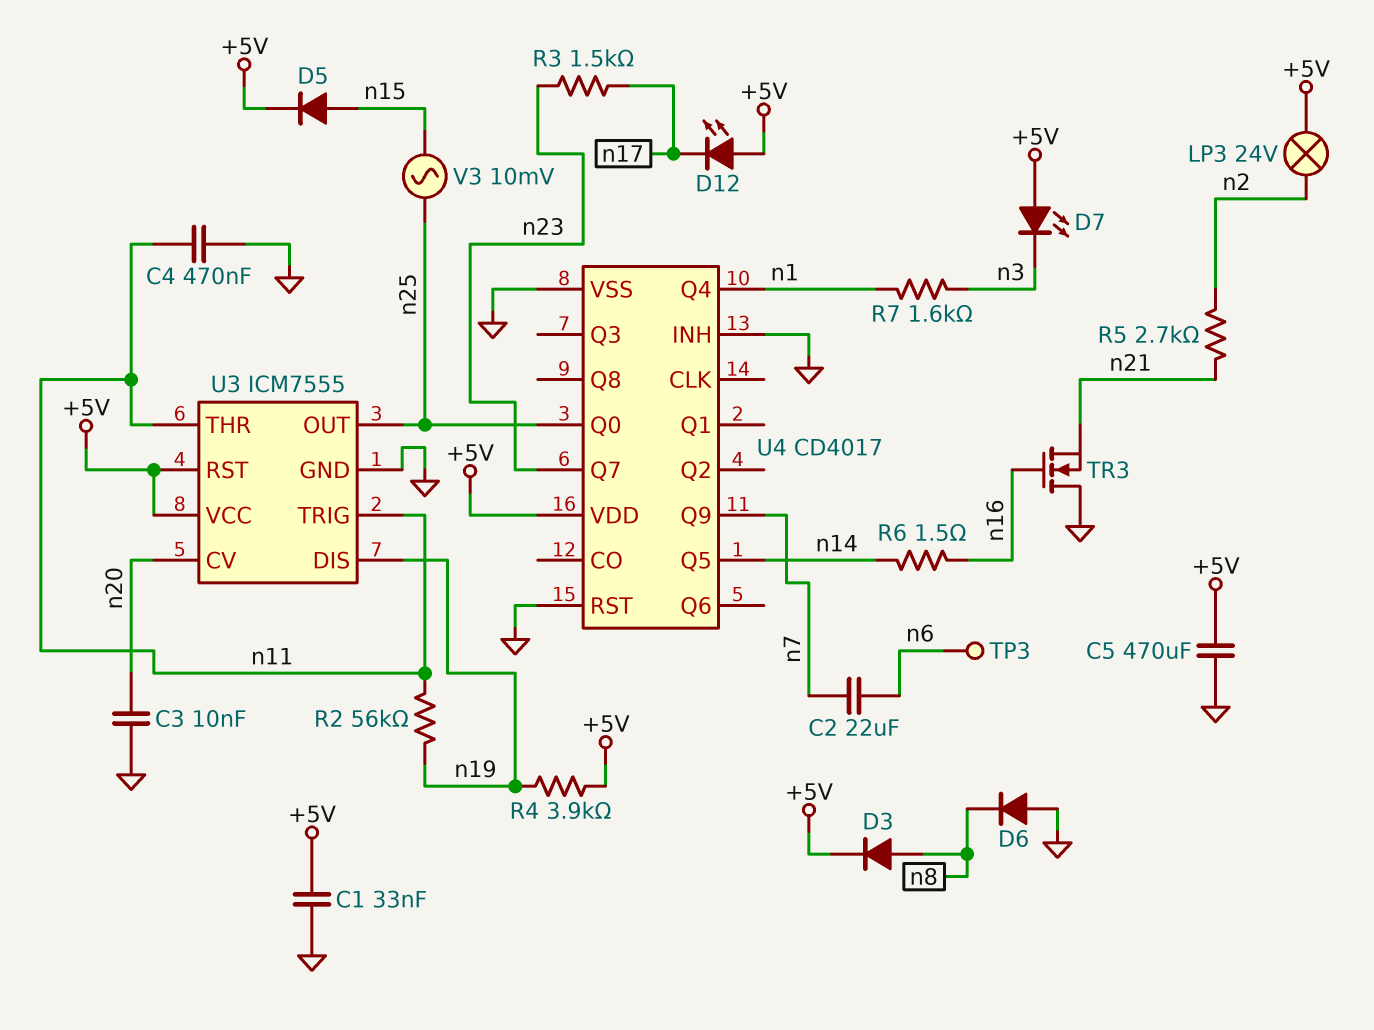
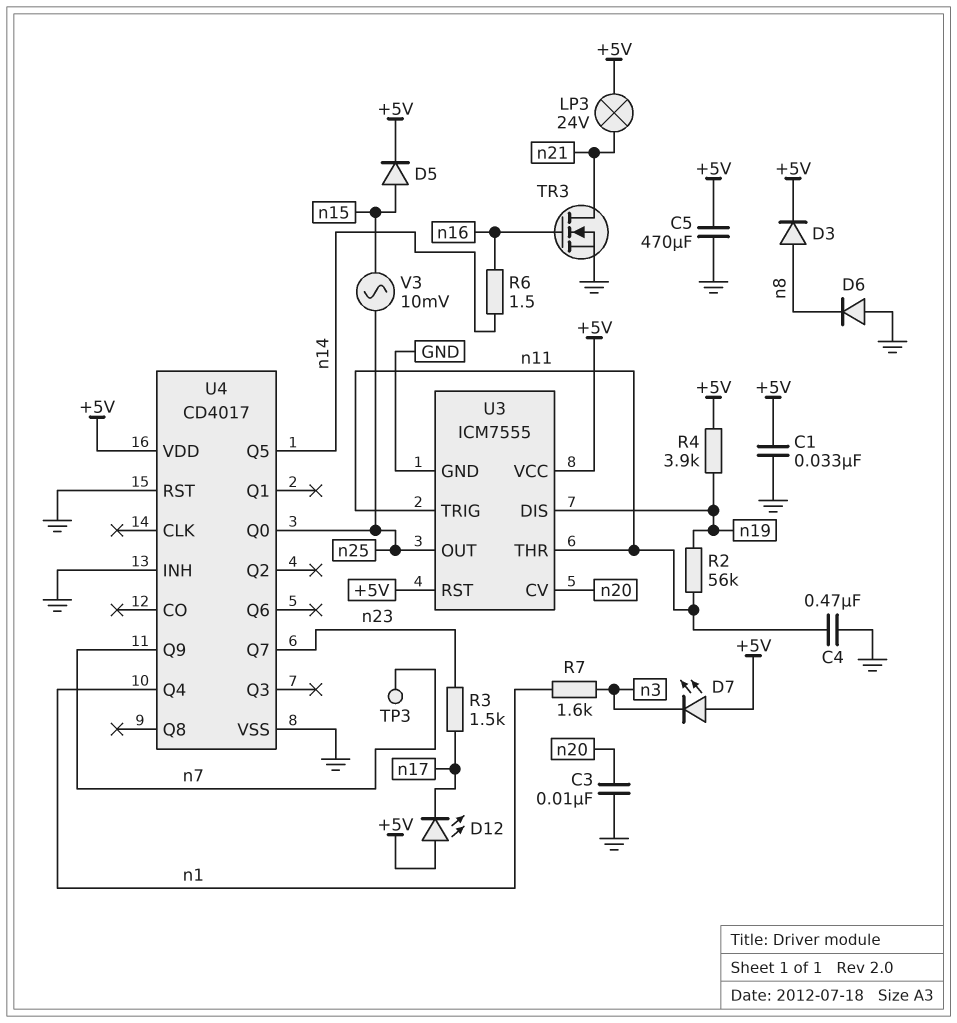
C2: 22uF (n6, n7) -> none
LP3: lamp 24V (+5V, n2) -> lamp 24V (+5V, n21)
R5: 2.7k (n2, n21) -> none
TP3: test point (n6) -> test point (n7)
TR3: NMOS (G n16, D GND, S n21) -> NMOS (G n16, D n21, S GND)

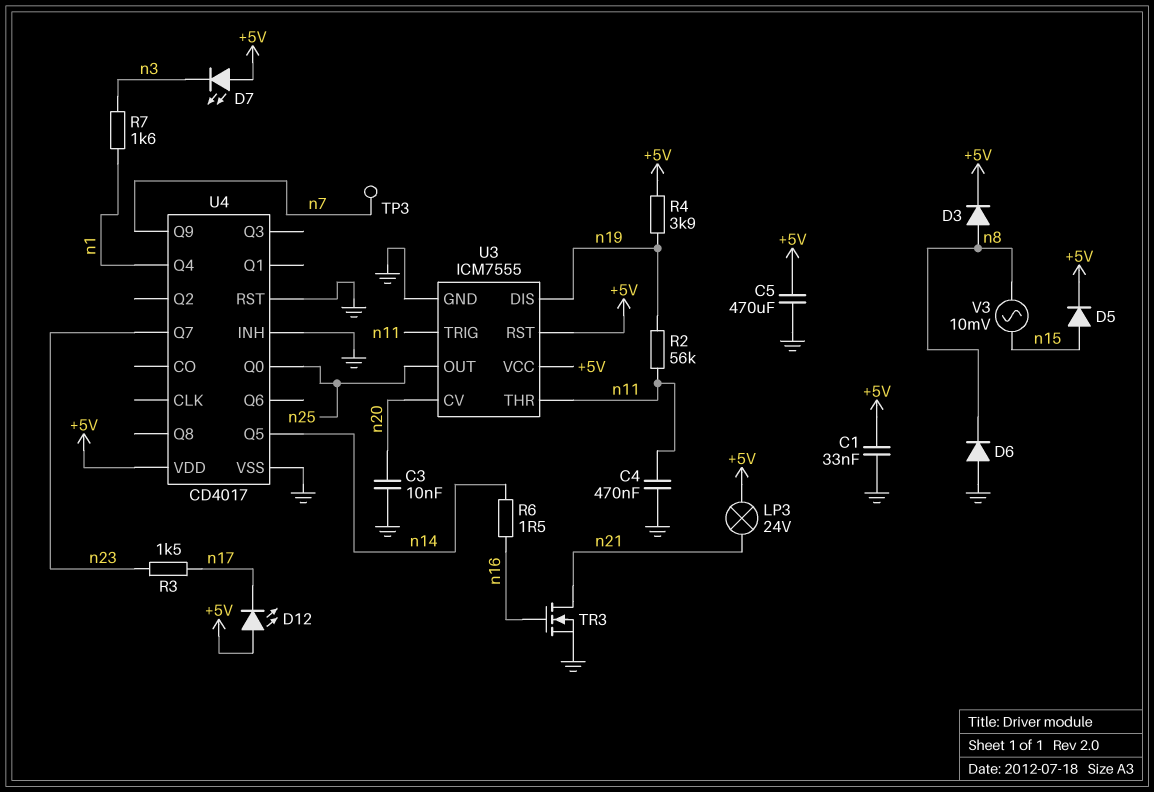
V3: AC 10mV (n15, n25) -> AC 10mV (n8, n15)

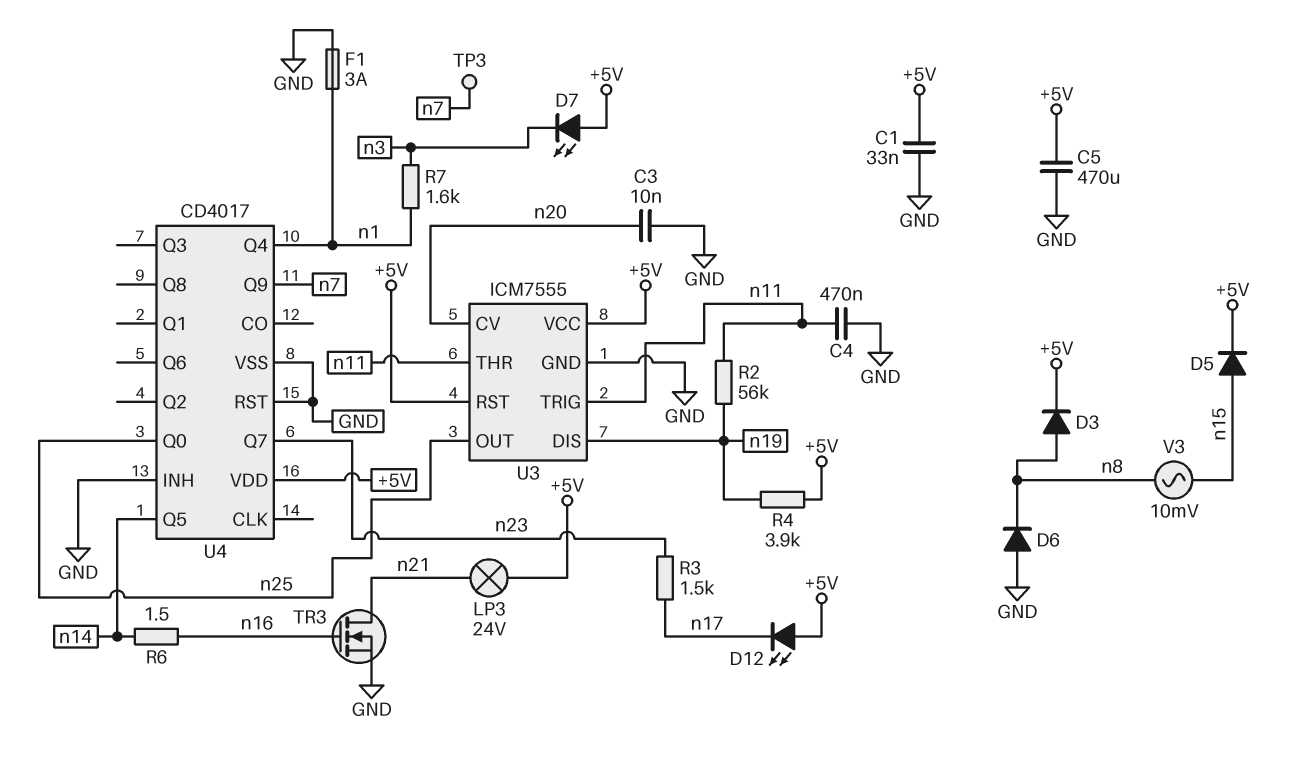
F1: none -> 3A (GND, n1)

